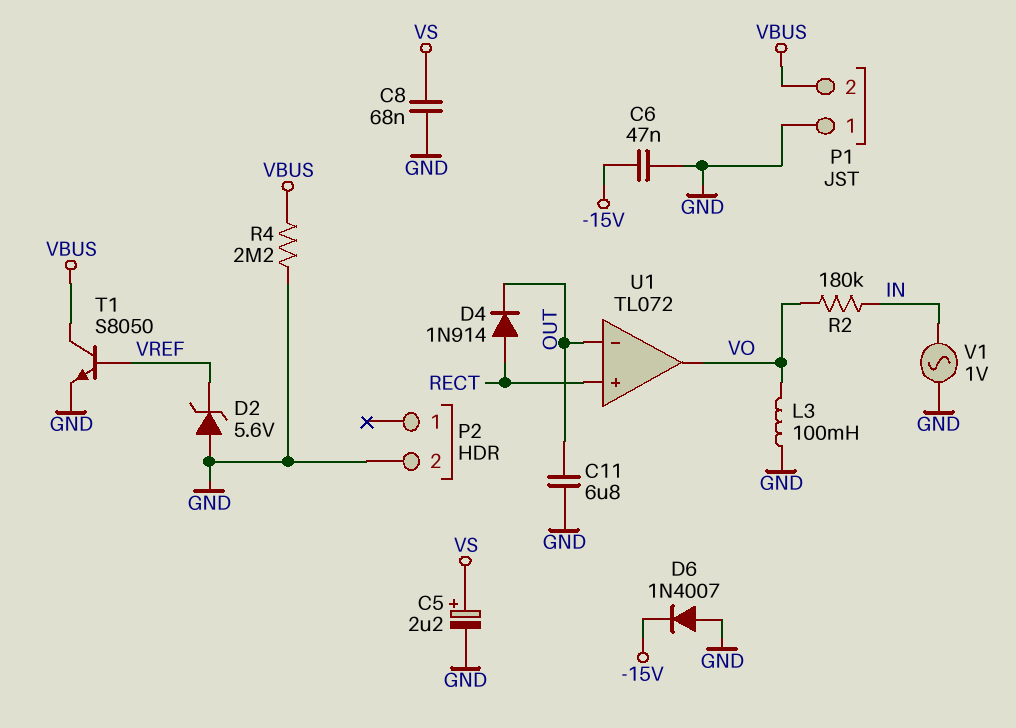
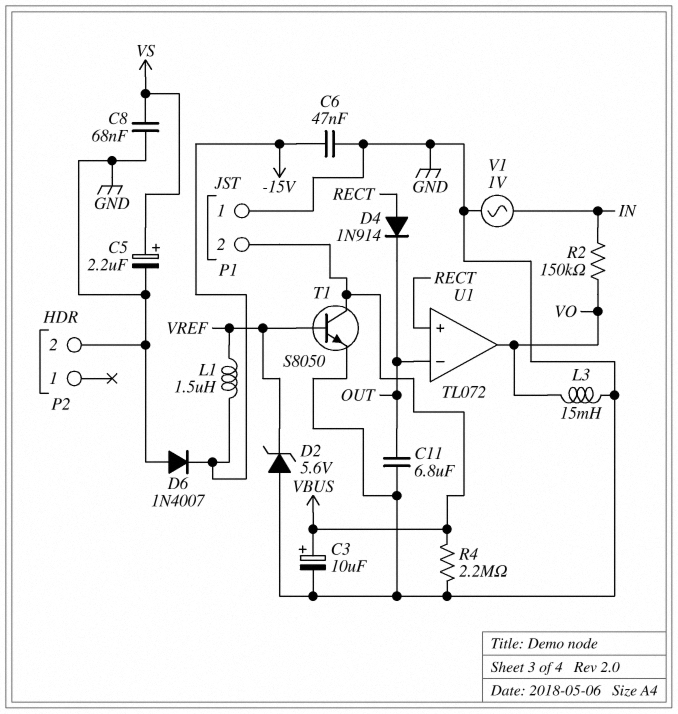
C3: none -> 10uF (plus VBUS, minus GND)
L1: none -> 1.5uH (-15V, VREF)
L3: 100mH (GND, VO) -> 15mH (GND, VO)
R2: 180k (IN, VO) -> 150k (IN, VO)

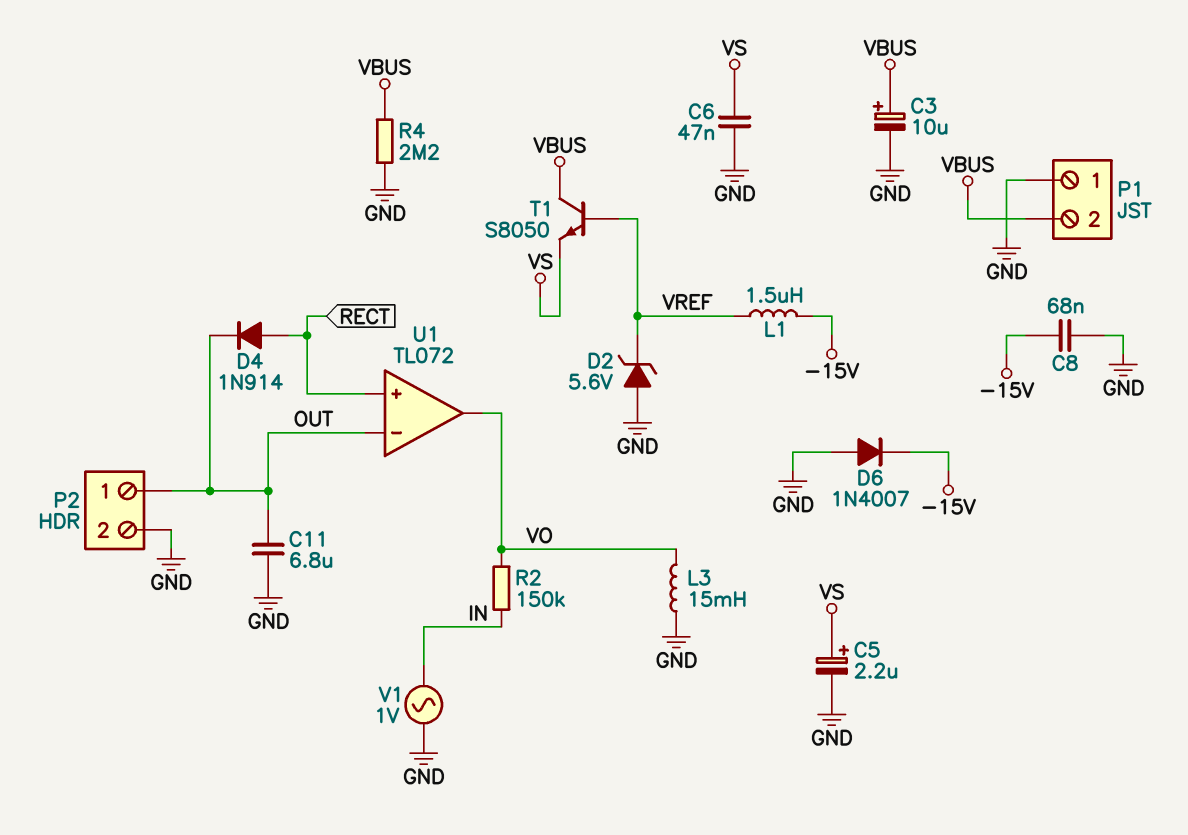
C6: 47nF (-15V, GND) -> 47nF (GND, VS)
C8: 68nF (GND, VS) -> 68nF (-15V, GND)
P2 pin 1: none -> OUT
T1: NPN S8050 (B VREF, C VBUS, E GND) -> NPN S8050 (B VREF, C VBUS, E VS)

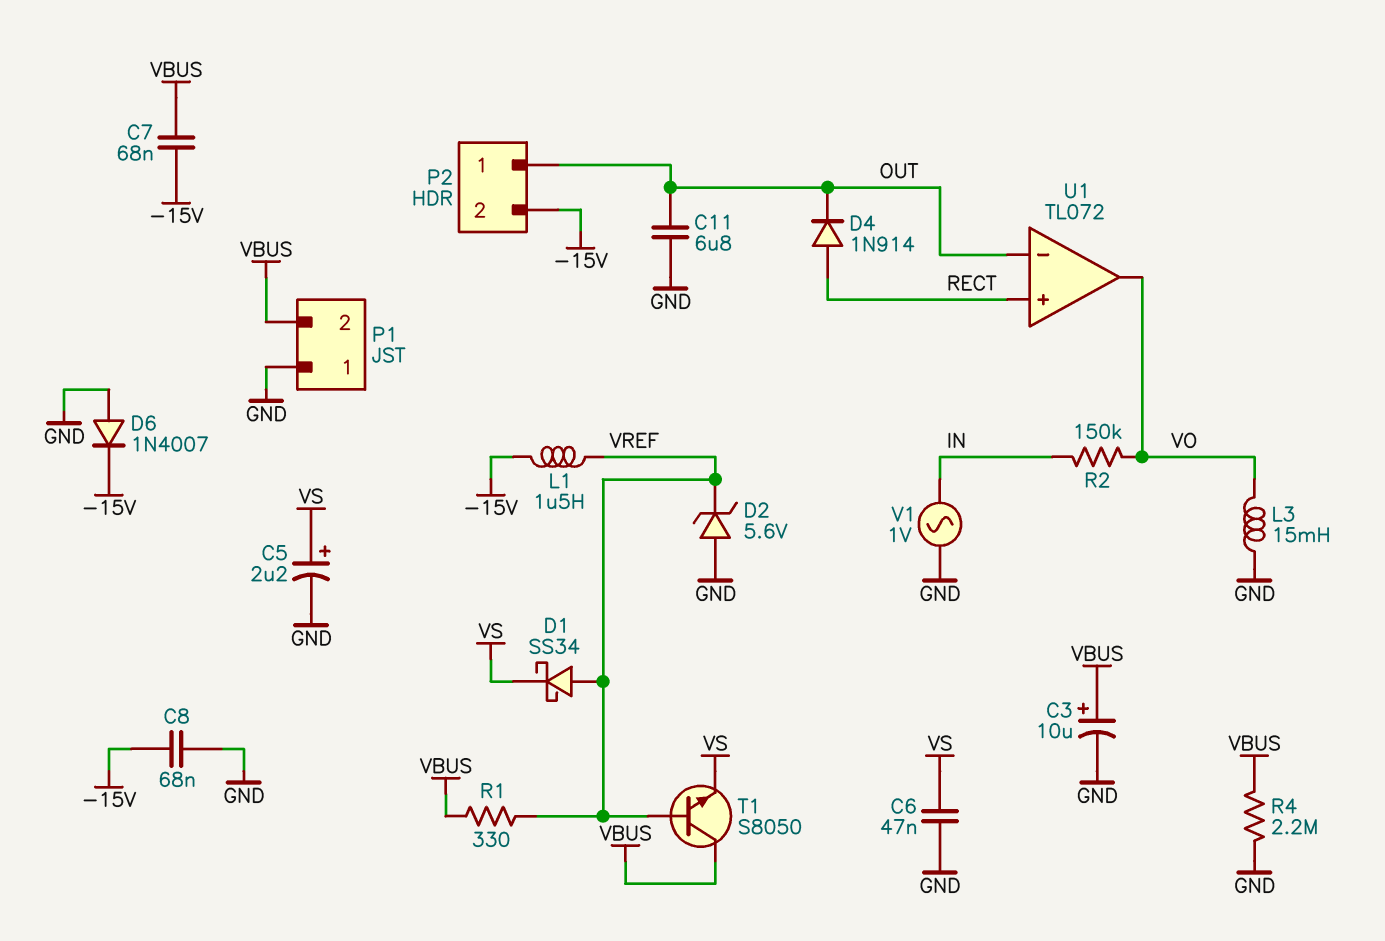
C7: none -> 68nF (-15V, VBUS)
D1: none -> schottky SS34 (A VREF, K VS)
P2 pin 2: GND -> -15V
R1: none -> 330 (VBUS, VREF)

